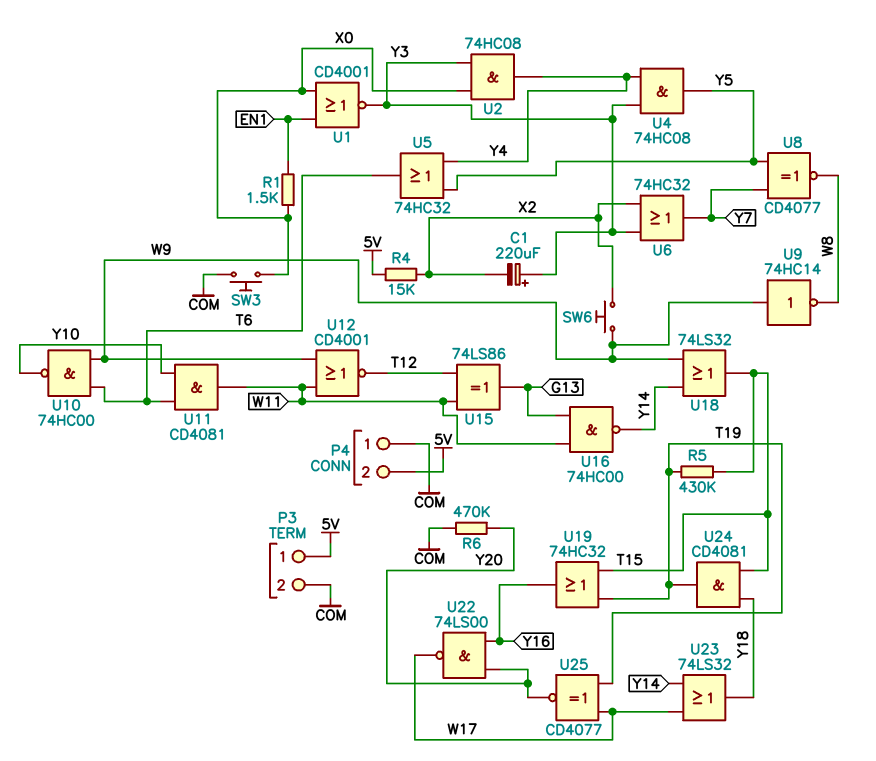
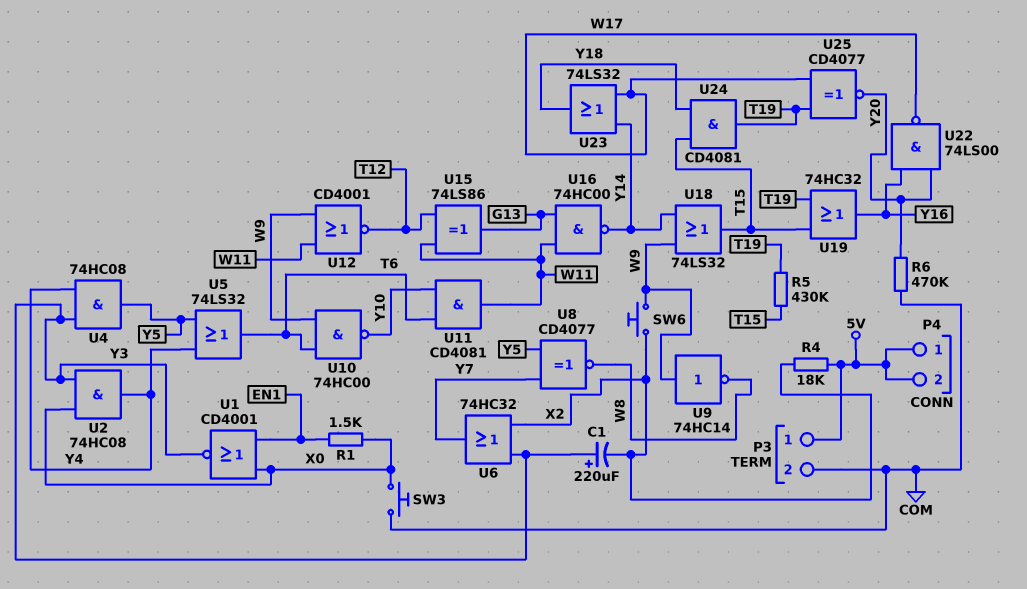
P4 pin 1: COM -> 5V
R4: 15k (5V, X2) -> 18k (5V, X2)
U5: OR 74HC32 (in Y4, in Y5, out T6) -> OR 74LS32 (in Y4, in Y5, out T6)

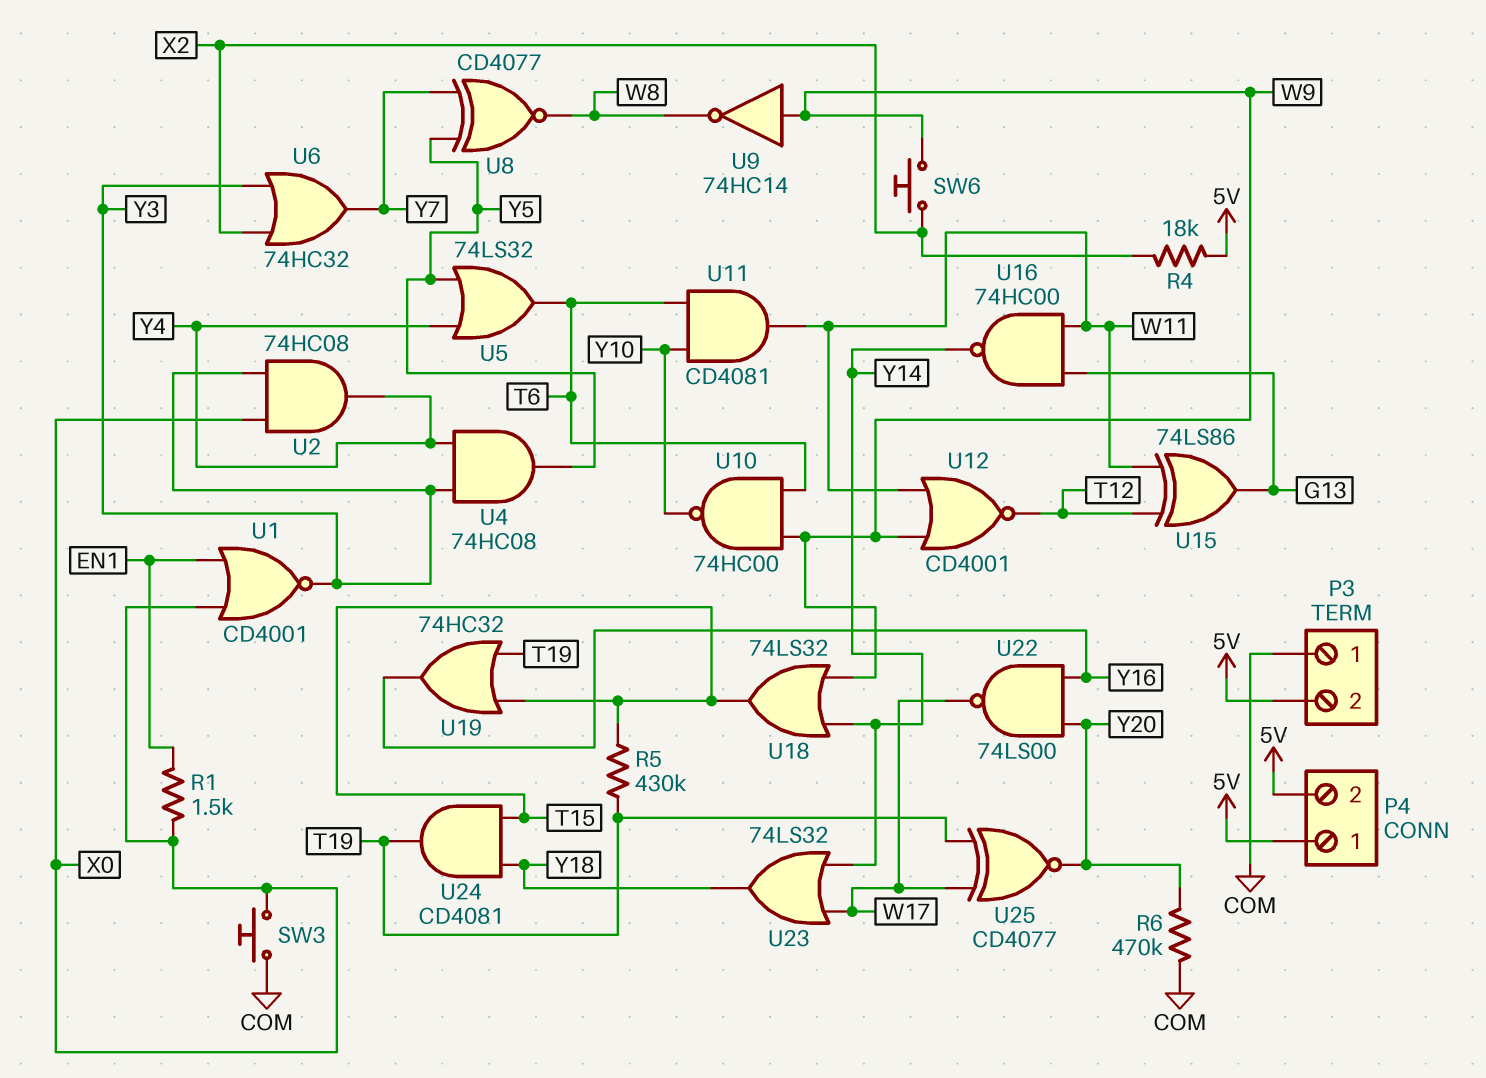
C1: 220uF (plus Y3, minus X2) -> none
P3 pin 1: 5V -> COM
P3 pin 2: COM -> 5V

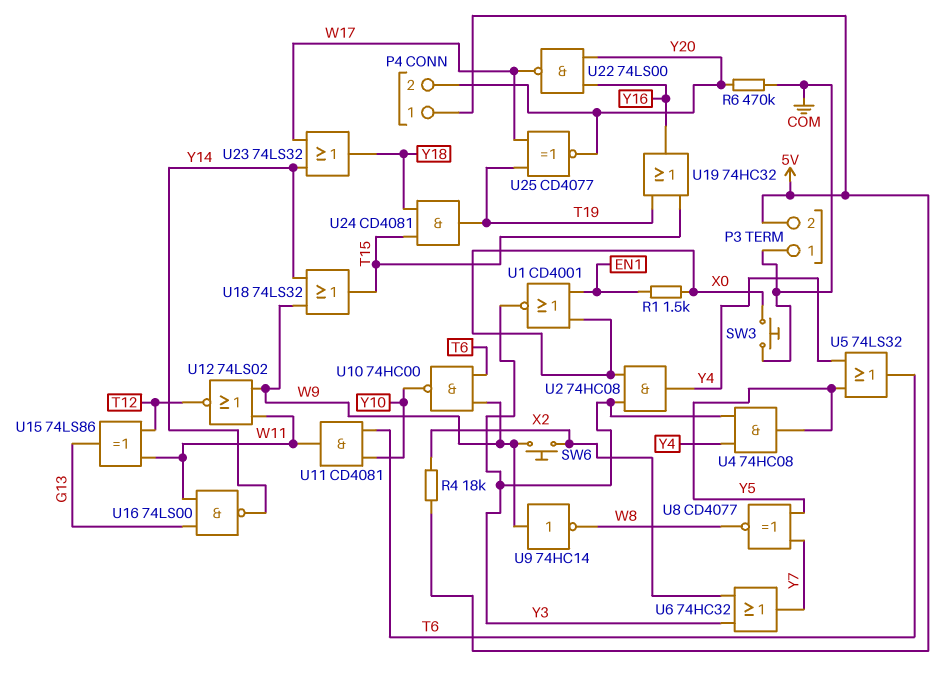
P4 pin 2: 5V -> Y20
R5: 430k (T15, T19) -> none
U12: NOR CD4001 (in W9, in W11, out T12) -> NOR 74LS02 (in W9, in W11, out T12)
U16: NAND 74HC00 (in G13, in W11, out Y14) -> NAND 74LS00 (in G13, in W11, out Y14)

